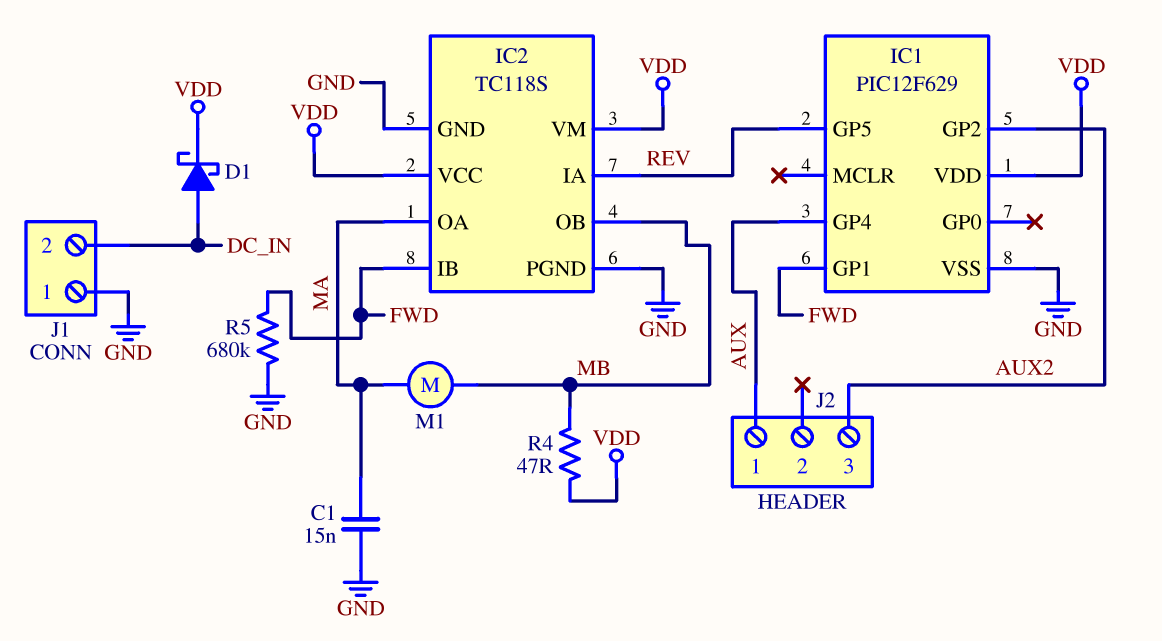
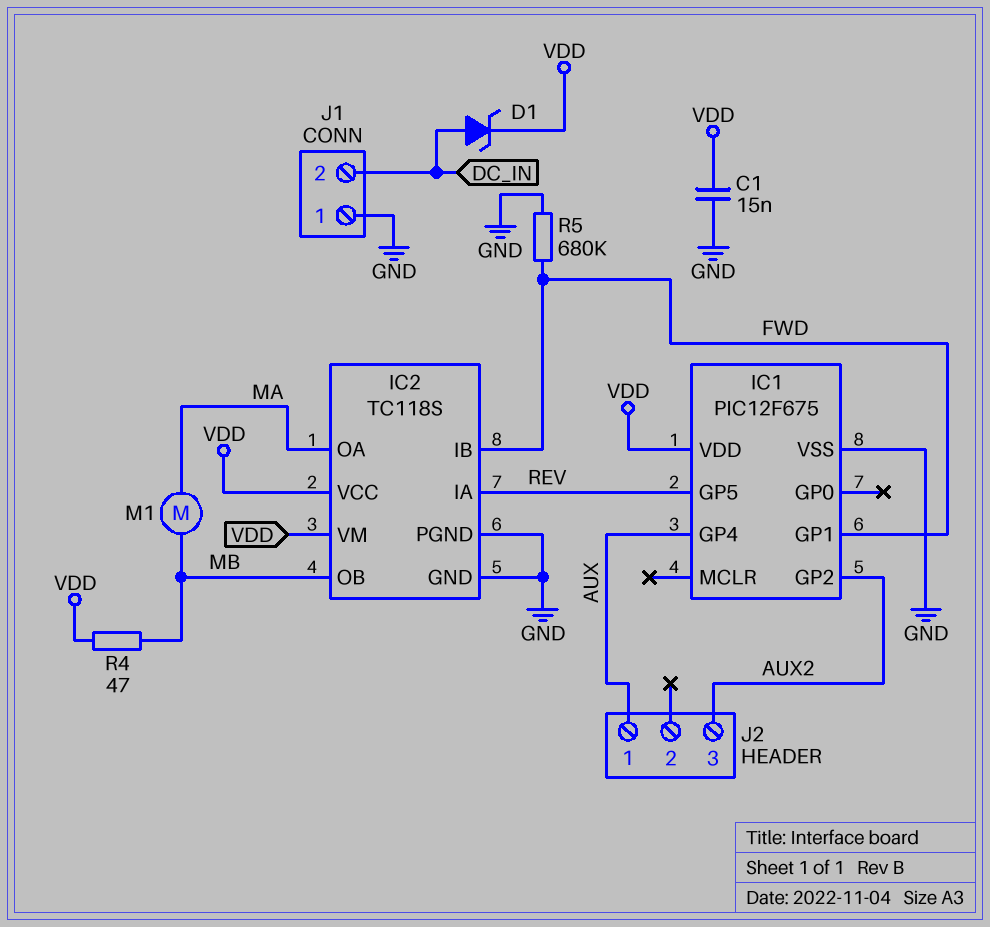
C1: 15nF (GND, MA) -> 15nF (GND, VDD)
D1: schottky (A DC_IN, K VDD) -> zener (A DC_IN, K VDD)
IC1: PIC12F629 -> PIC12F675

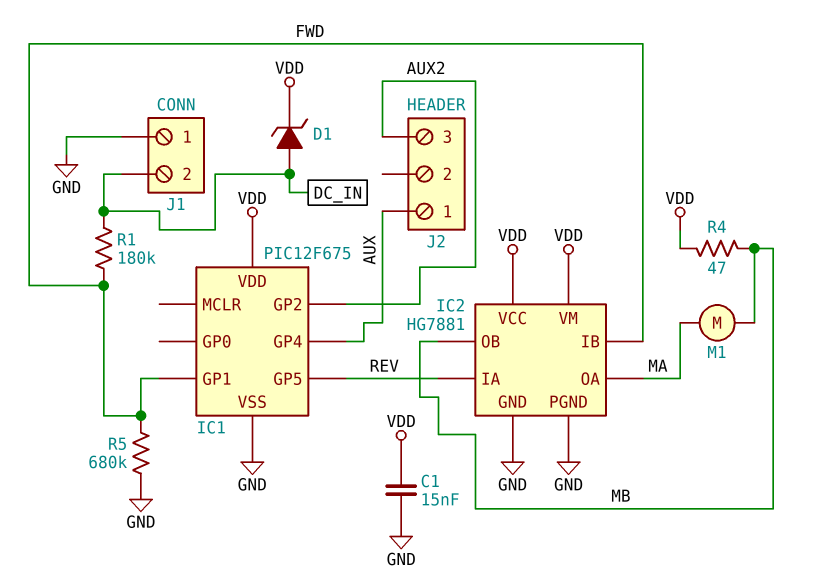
IC2: TC118S -> HG7881
R1: none -> 180k (DC_IN, FWD)

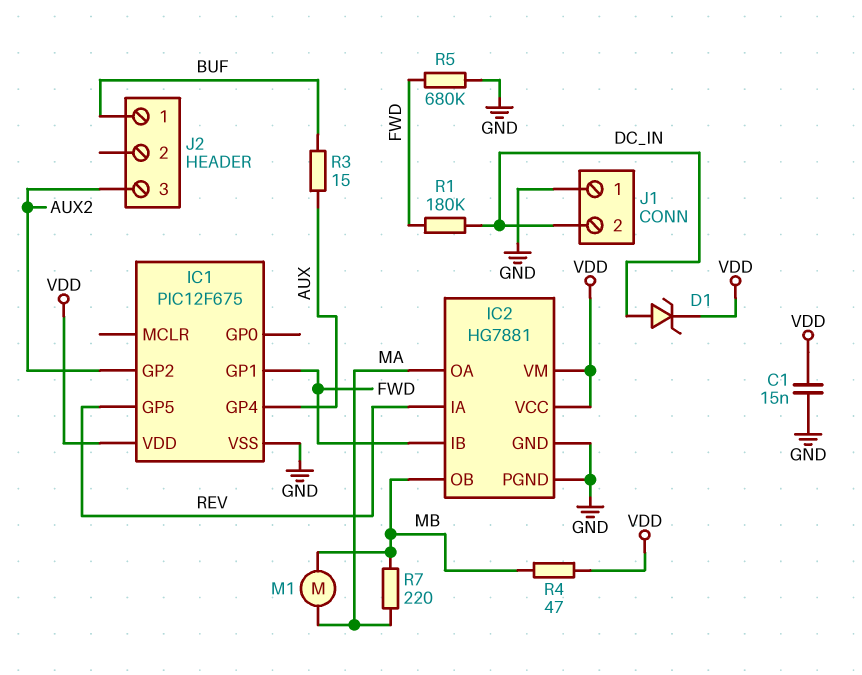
J2 pin 1: AUX -> BUF
R3: none -> 15 (AUX, BUF)
R7: none -> 220 (MA, MB)

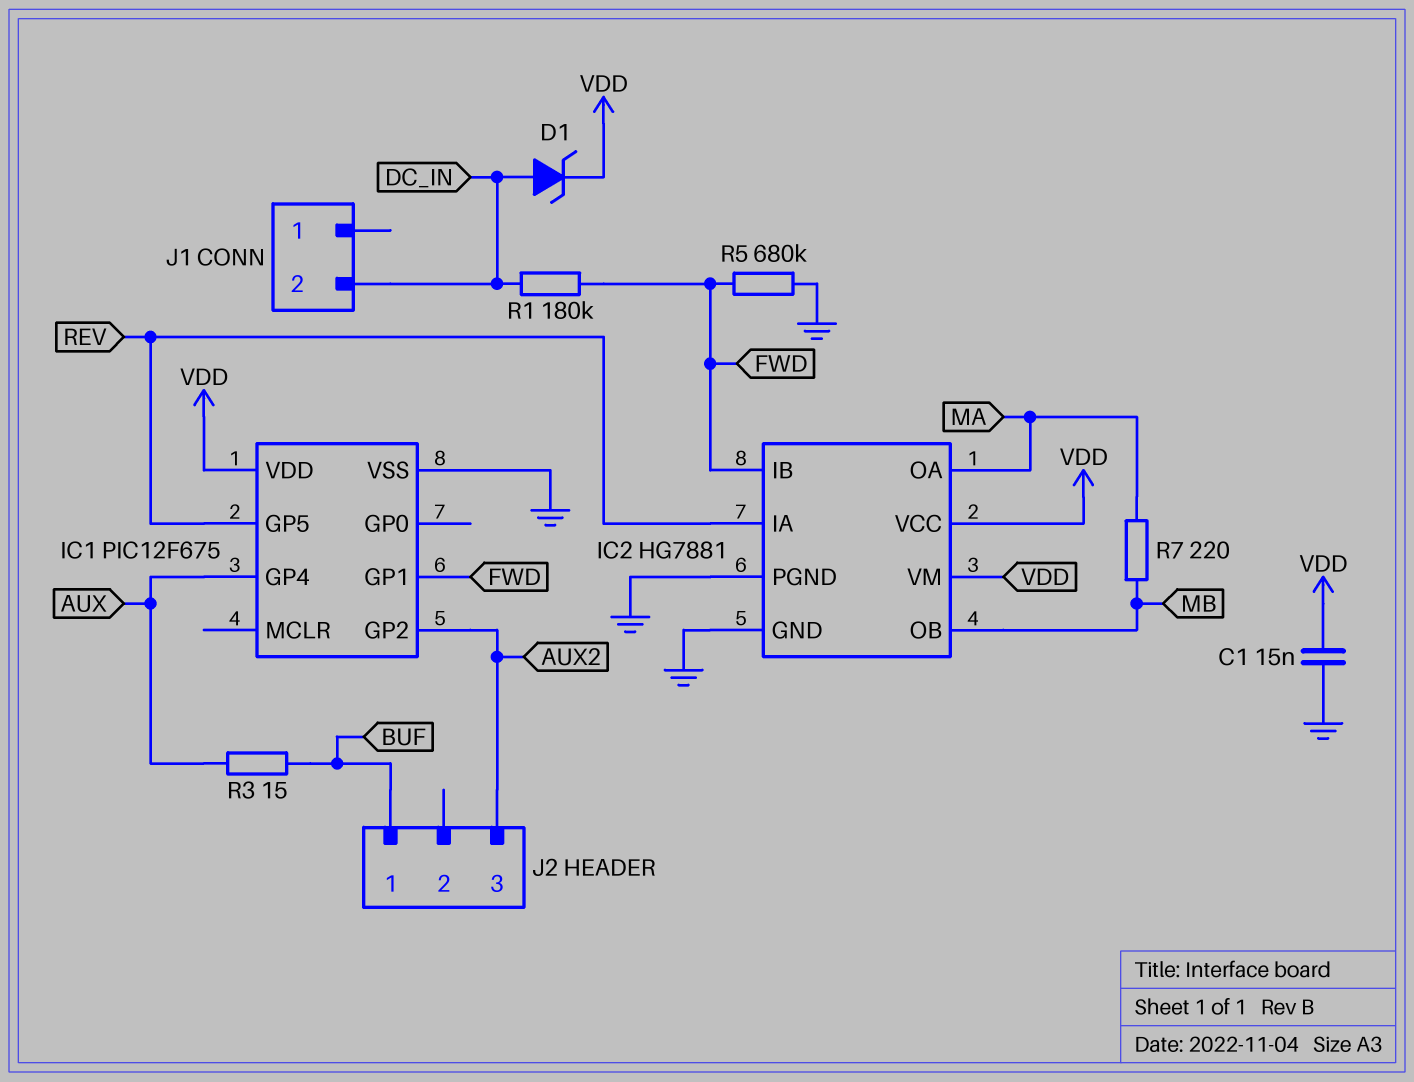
J1 pin 1: GND -> none
M1: motor (MA, MB) -> none
R4: 47 (MB, VDD) -> none

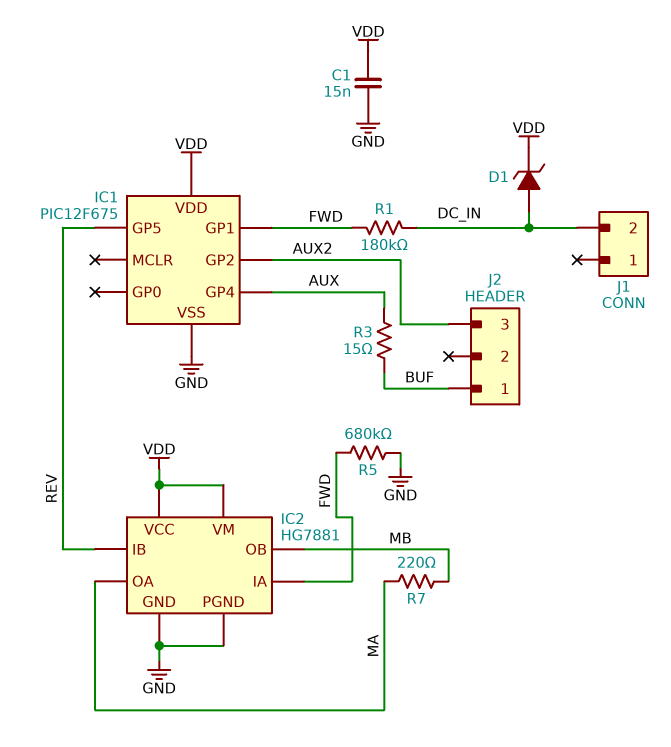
IC2 pin IA: REV -> FWD
IC2 pin IB: FWD -> REV

